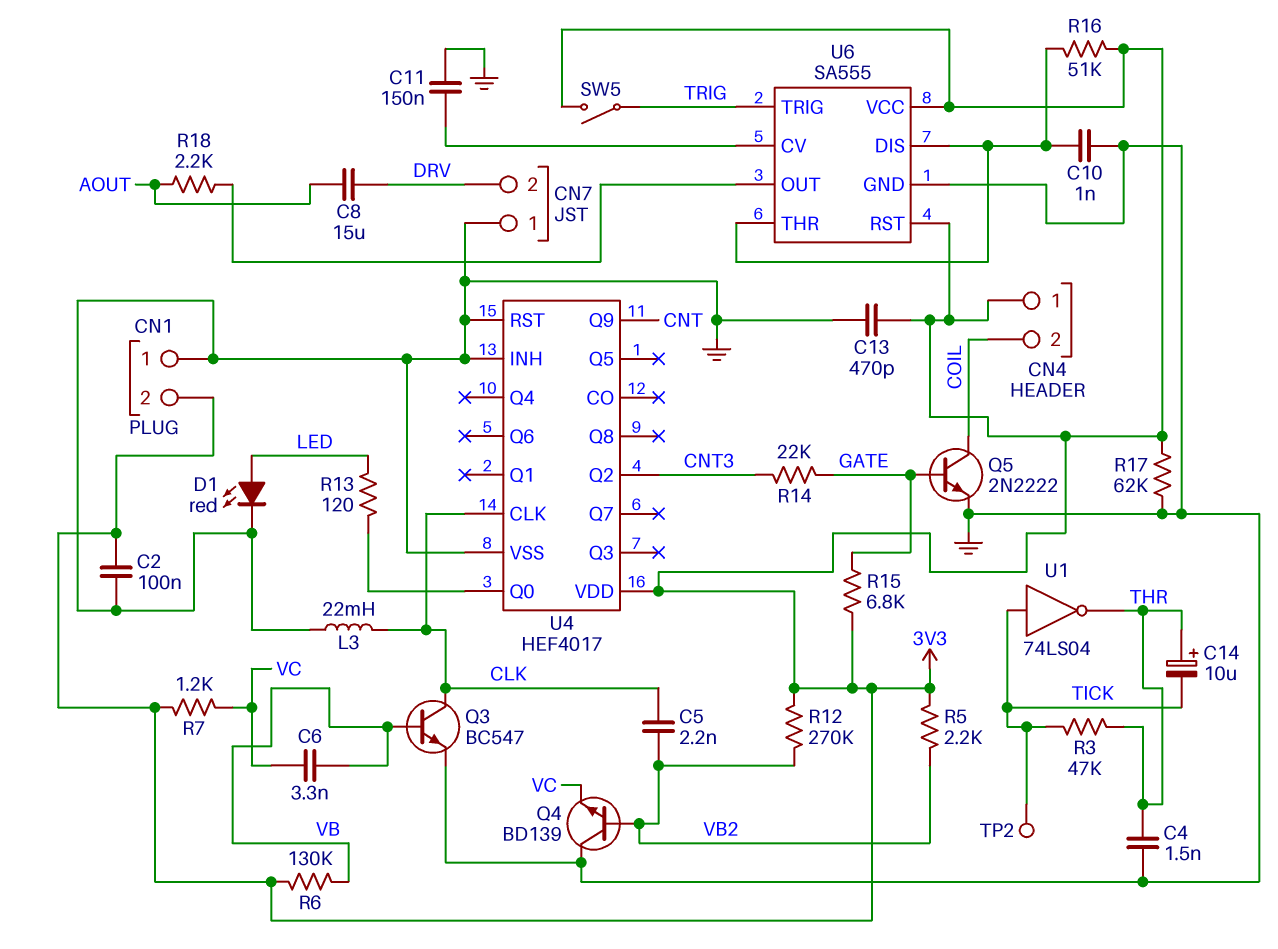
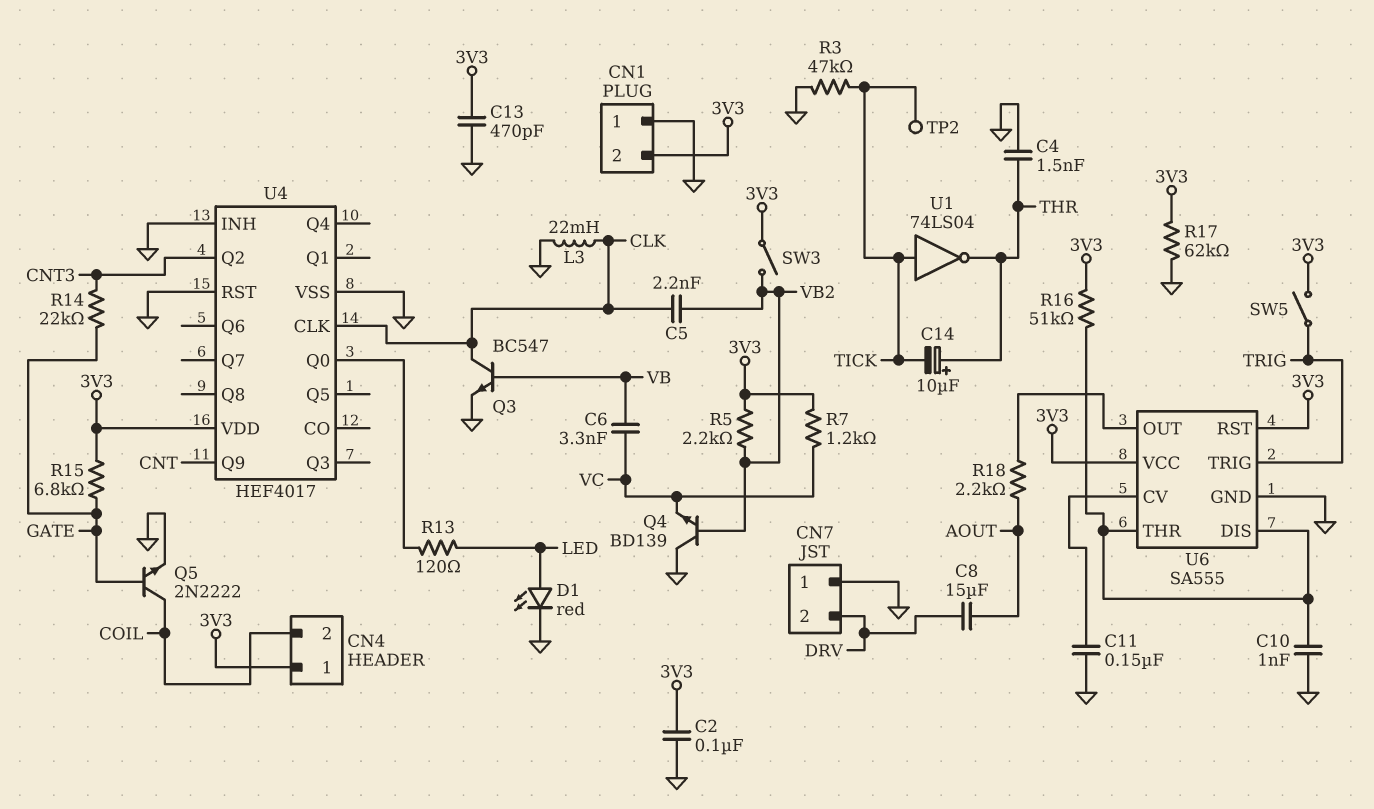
R3: 47k (THR, TICK) -> 47k (GND, TICK)
R6: 130k (3V3, VB) -> none
R12: 270k (3V3, VB2) -> none
SW3: none -> switch (3V3, VB2)

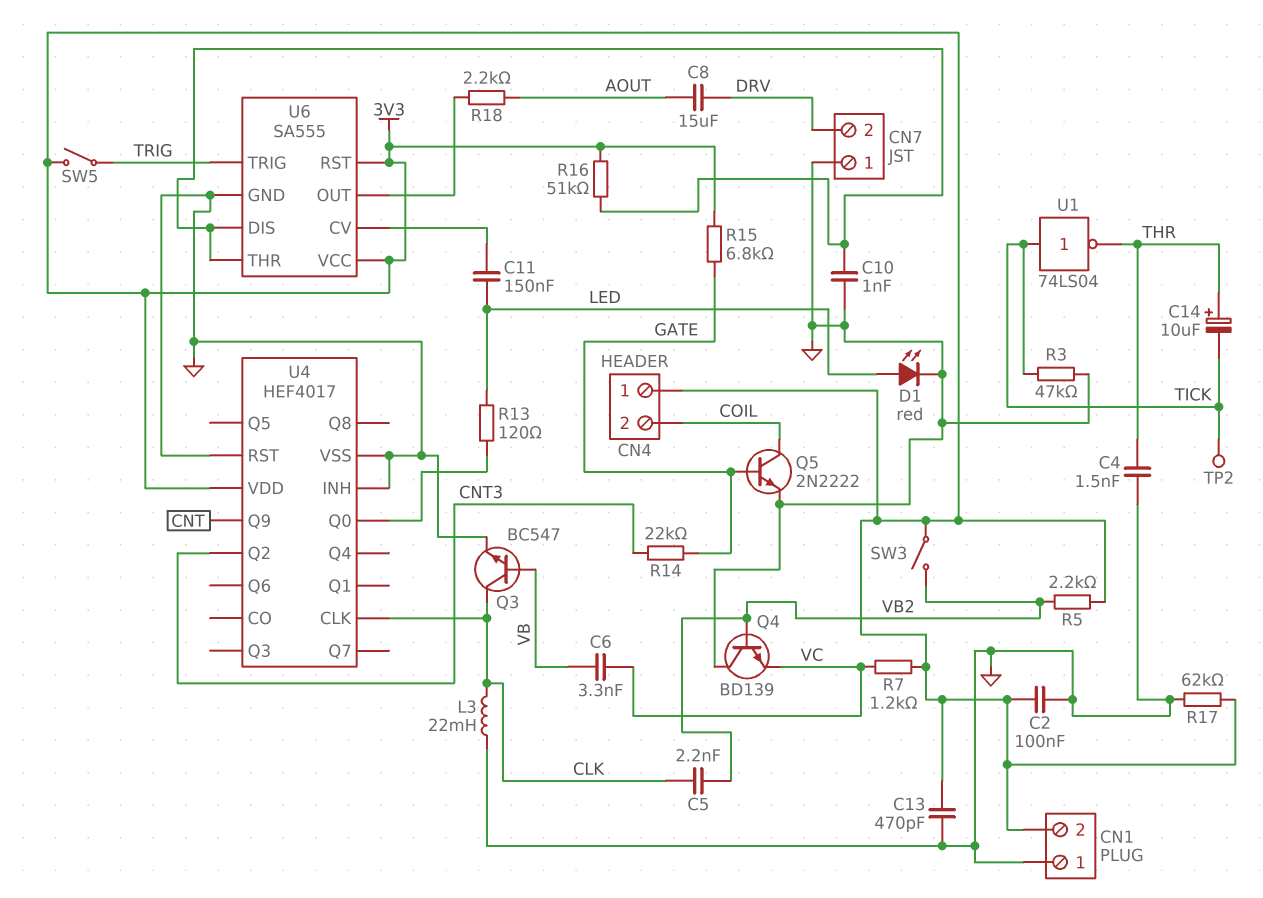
C11: 150nF (GND, U6/CV) -> 150nF (LED, U6/CV)

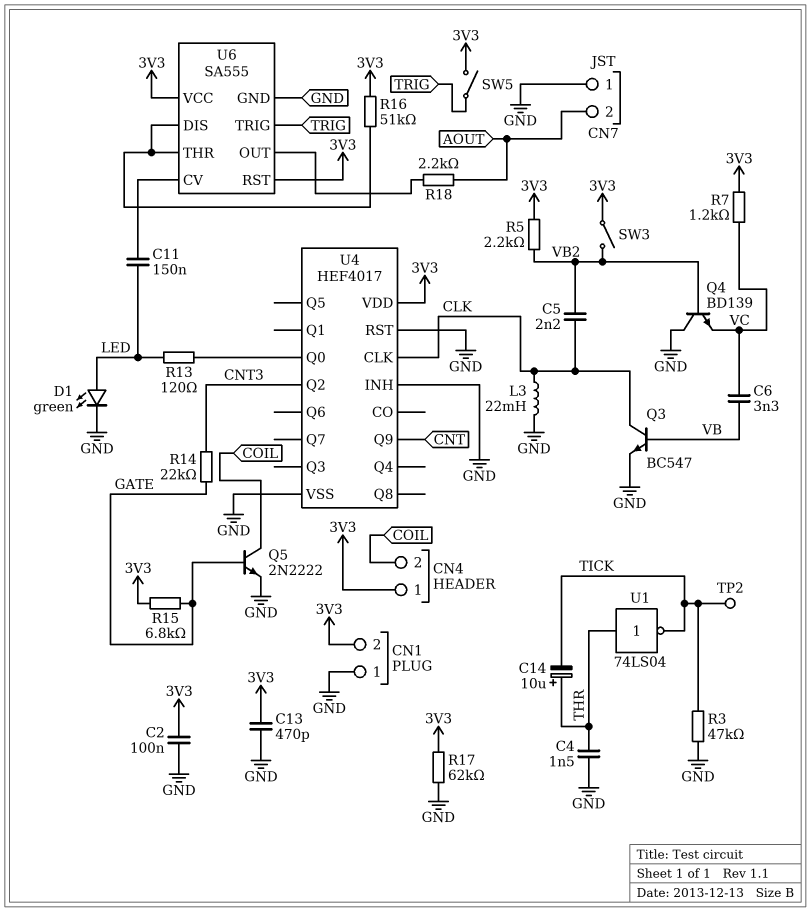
C8: 15uF (AOUT, DRV) -> none
C10: 1nF (GND, U6/DIS) -> none
CN7 pin 2: DRV -> AOUT
D1: LED red (A LED, K GND) -> LED green (A LED, K GND)
U1: NOT 74LS04 (in TICK, out THR) -> NOT 74LS04 (in THR, out TICK)

